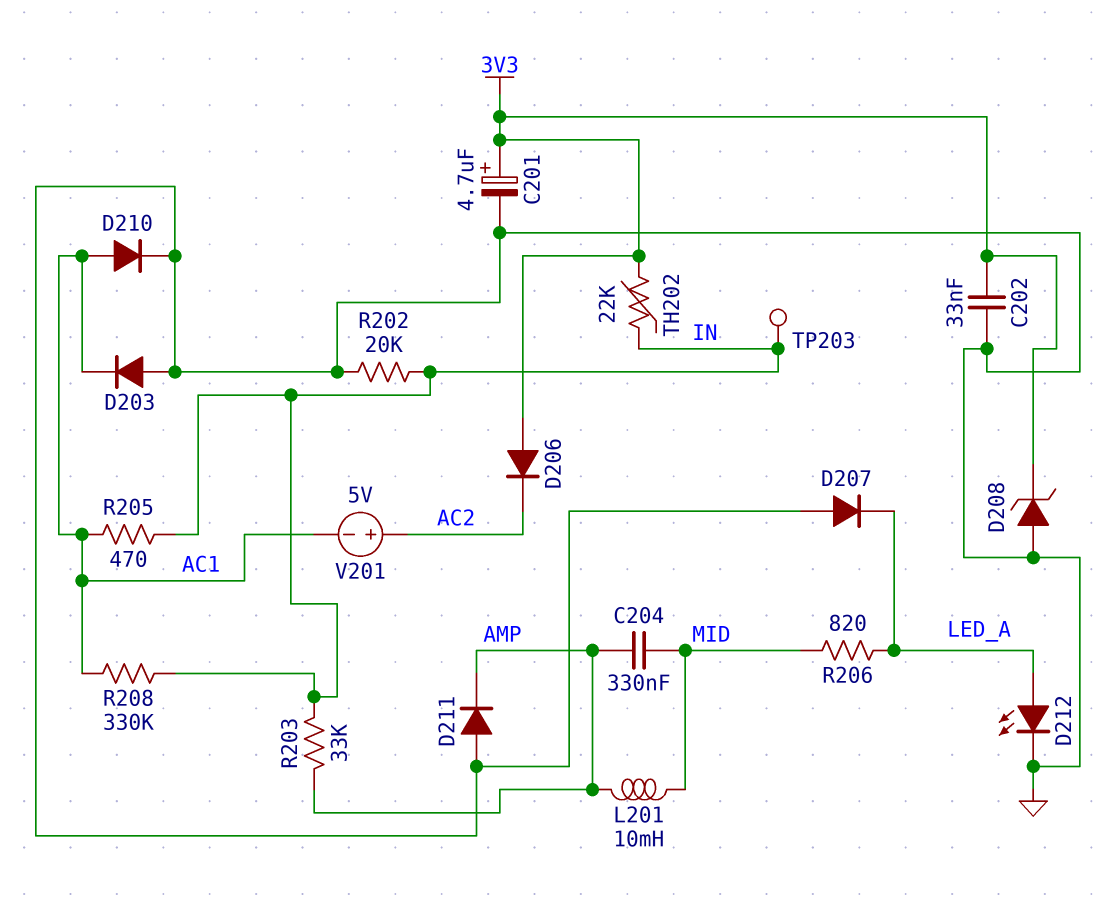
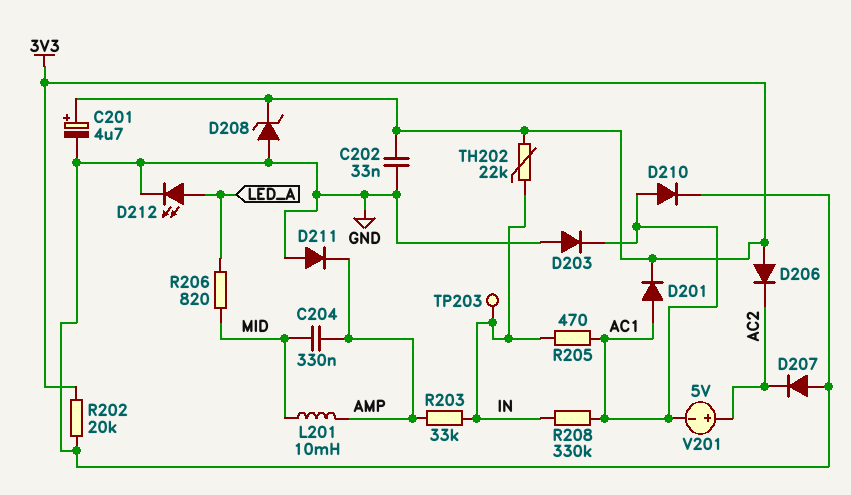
D201: none -> diode (A AC1, K 3V3)
D207: diode (A GND, K LED_A) -> diode (A GND, K AC2)
R202: 20k (GND, IN) -> 20k (3V3, GND)

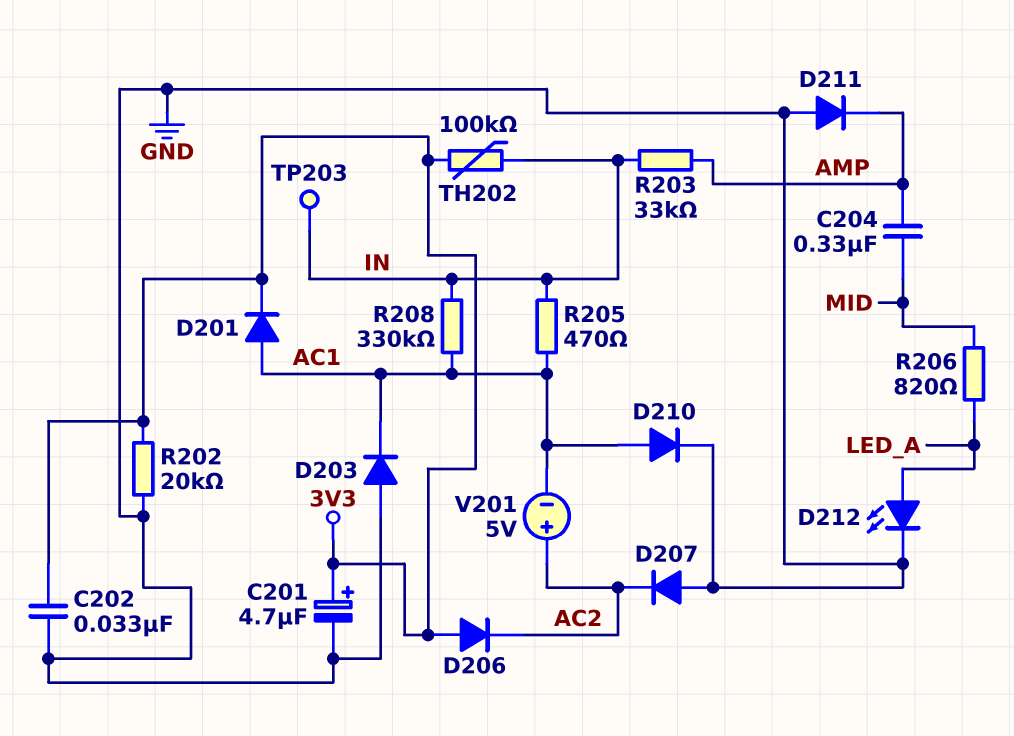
D208: zener (A GND, K 3V3) -> none
L201: 10mH (AMP, MID) -> none
TH202: 22k (3V3, IN) -> 100k (3V3, IN)

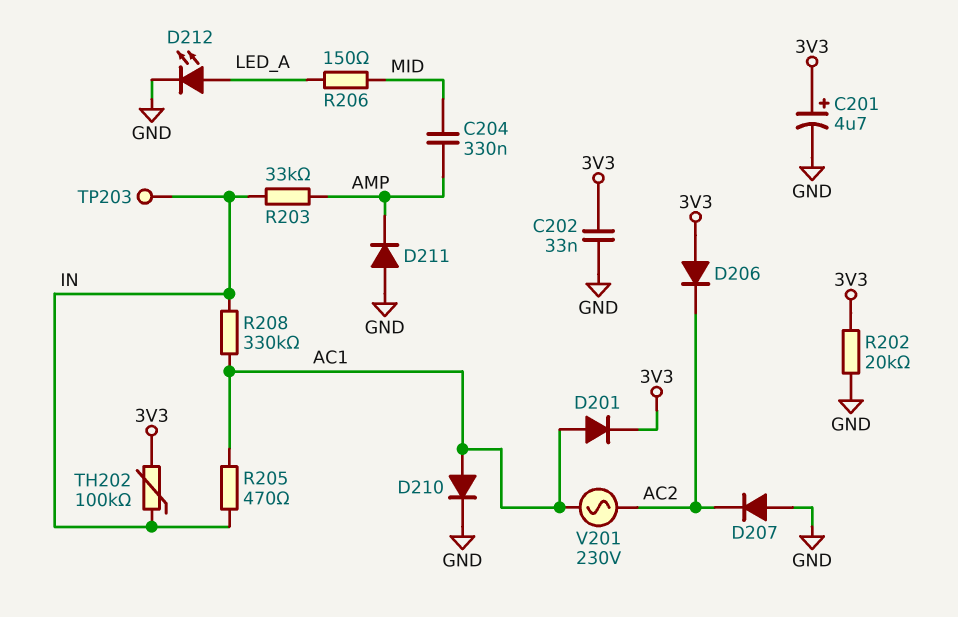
D203: diode (A GND, K AC1) -> none
R206: 820 (LED_A, MID) -> 150 (LED_A, MID)
V201: 5V (plus AC2, minus AC1) -> AC 230V (AC1, AC2)

